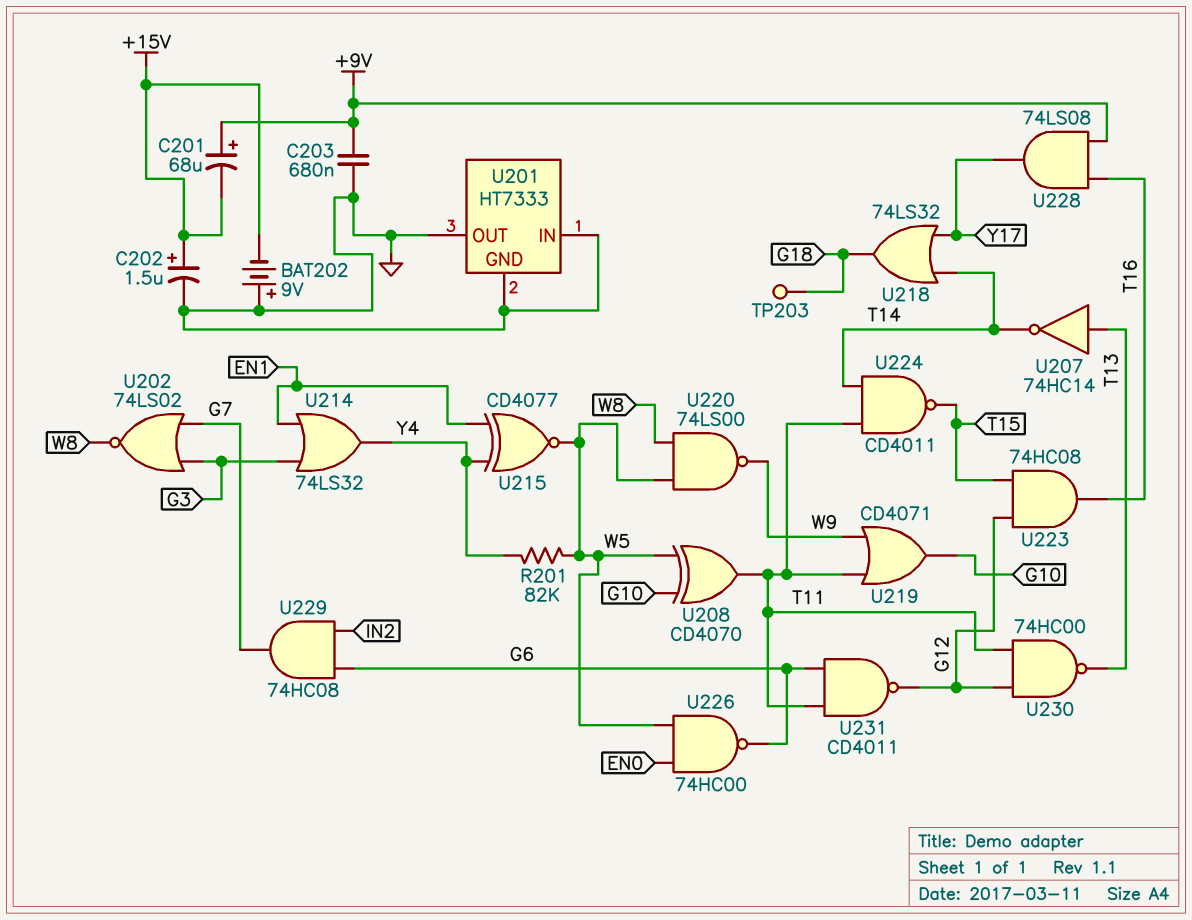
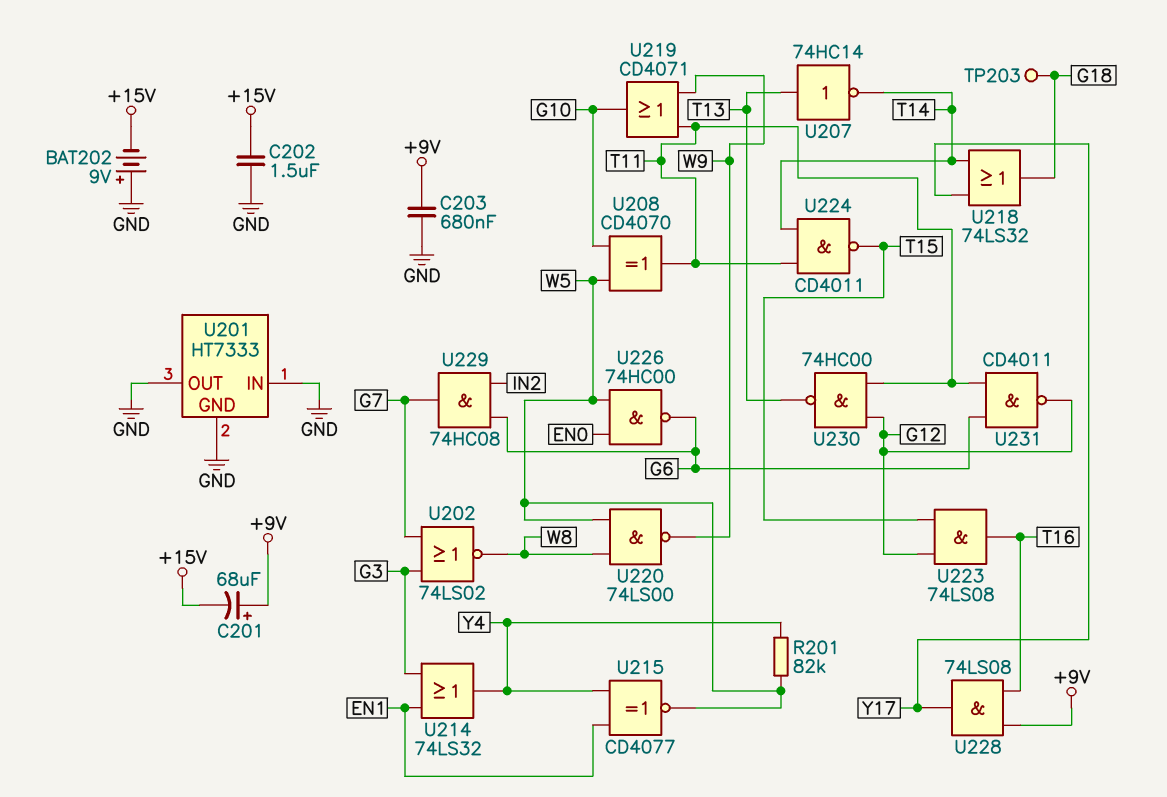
C202: 1.5uF (plus +15V, minus GND) -> 1.5uF (+15V, GND)
U223: AND 74HC08 (in G12, in T15, out T16) -> AND 74LS08 (in G12, in T15, out T16)

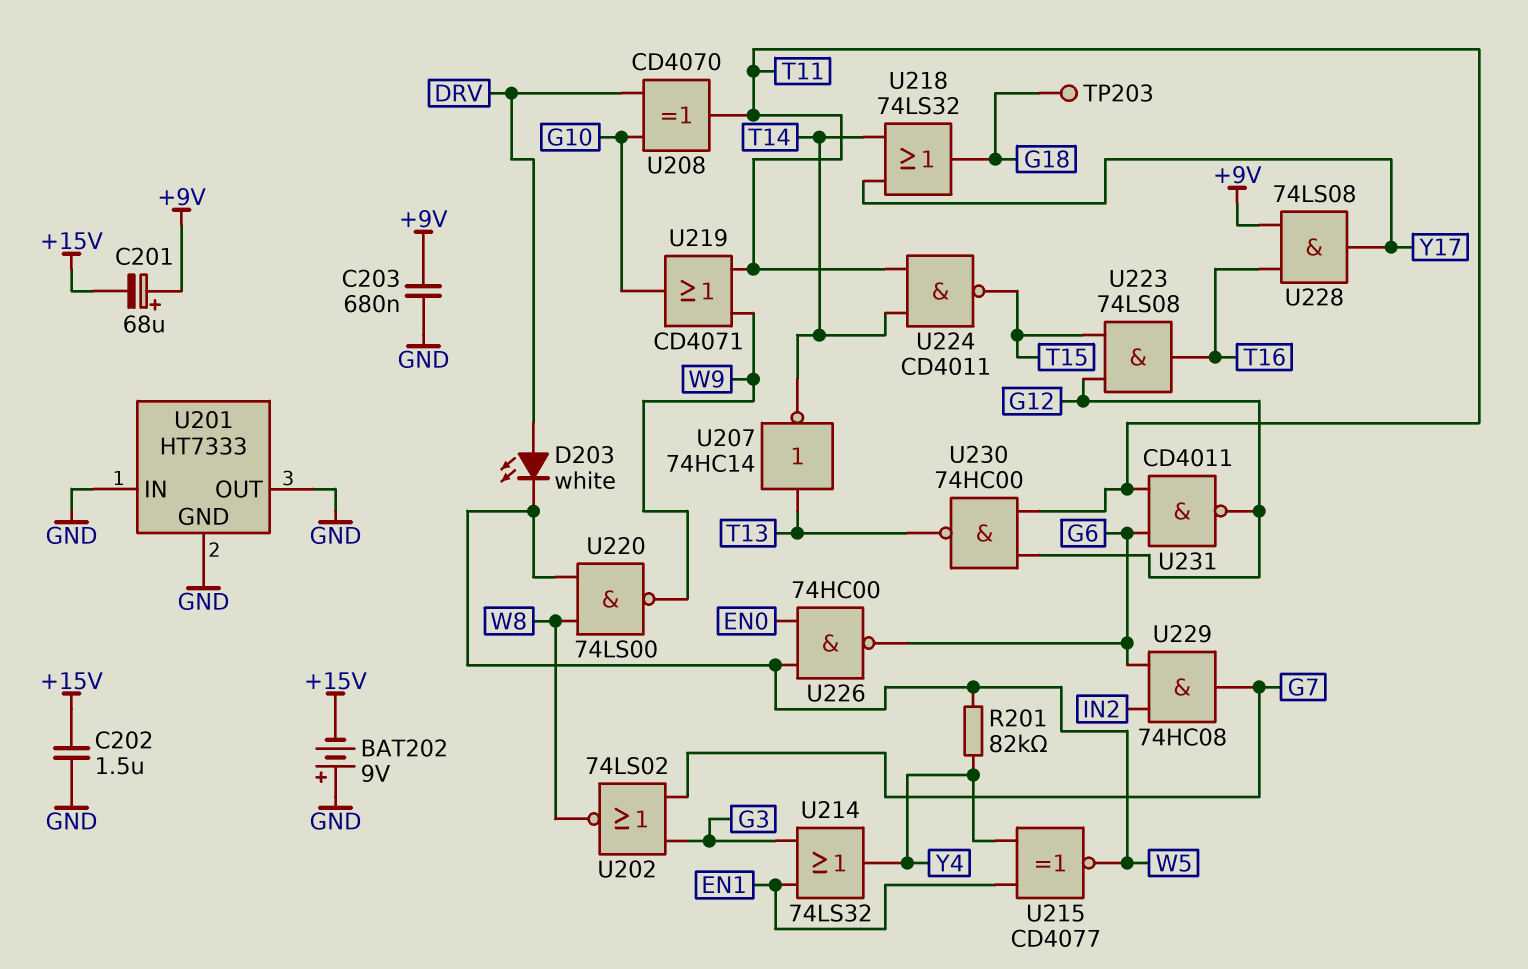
D203: none -> LED white (A DRV, K W5)
U208: XOR CD4070 (in G10, in W5, out T11) -> XOR CD4070 (in DRV, in G10, out T11)

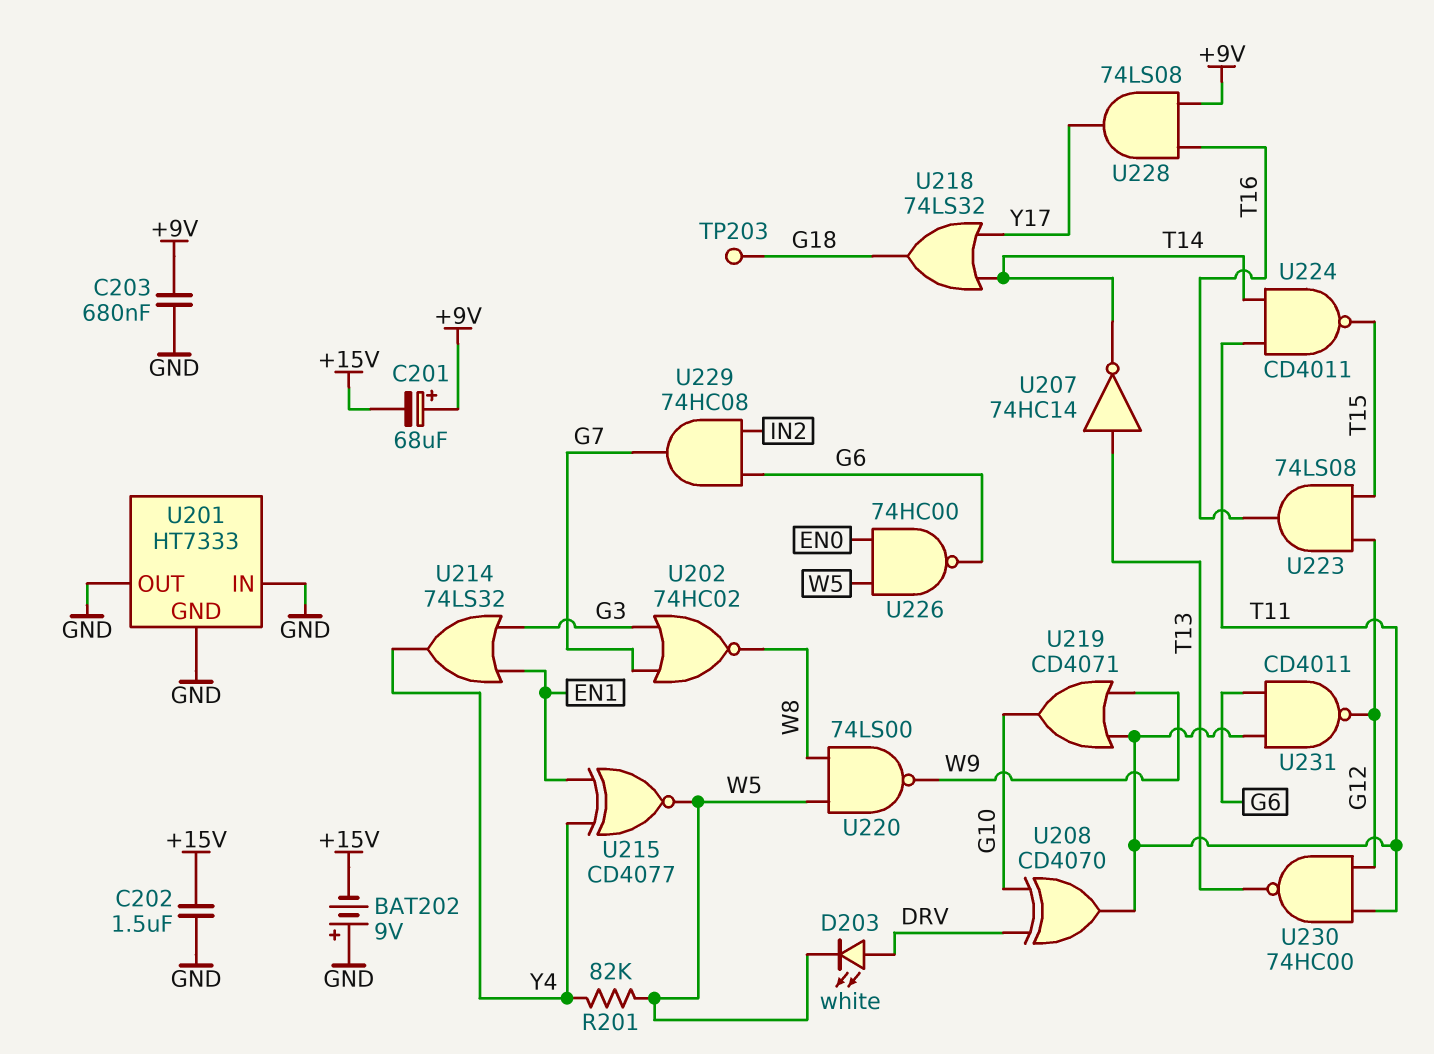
U202: NOR 74LS02 (in G3, in G7, out W8) -> NOR 74HC02 (in G3, in G7, out W8)

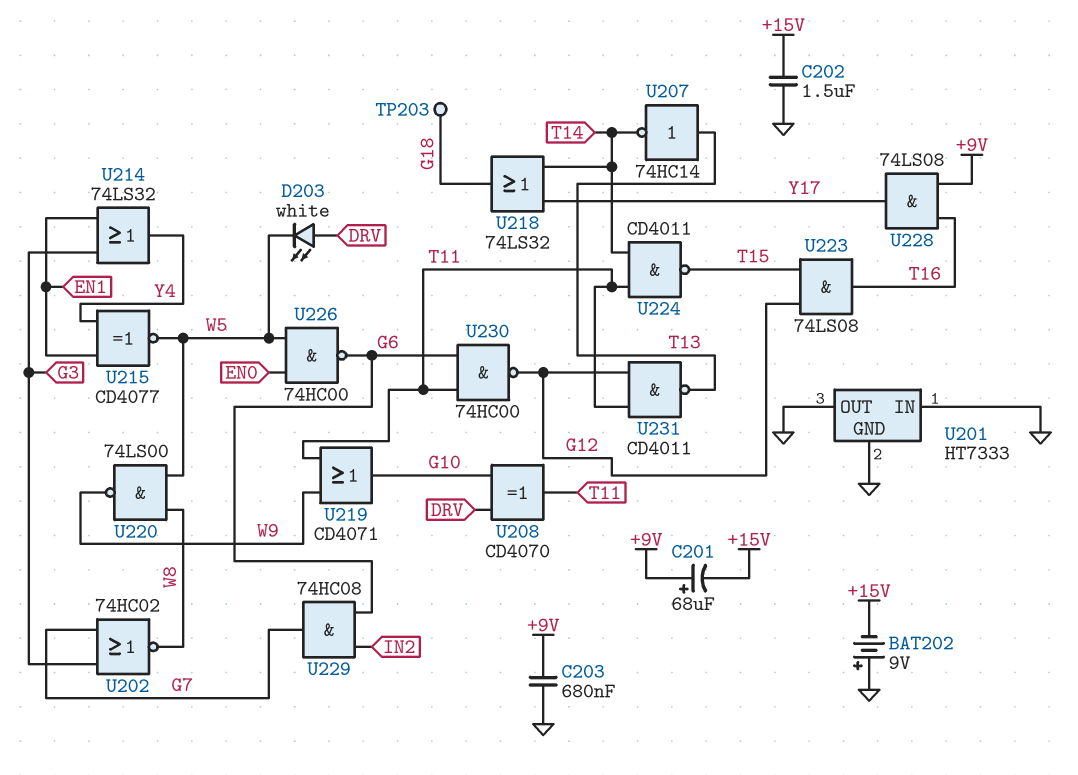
R201: 82k (W5, Y4) -> none
U230: NAND 74HC00 (in G12, in T11, out T13) -> NAND 74HC00 (in G6, in T11, out G12)
U231: NAND CD4011 (in G6, in T11, out G12) -> NAND CD4011 (in G12, in T11, out T13)

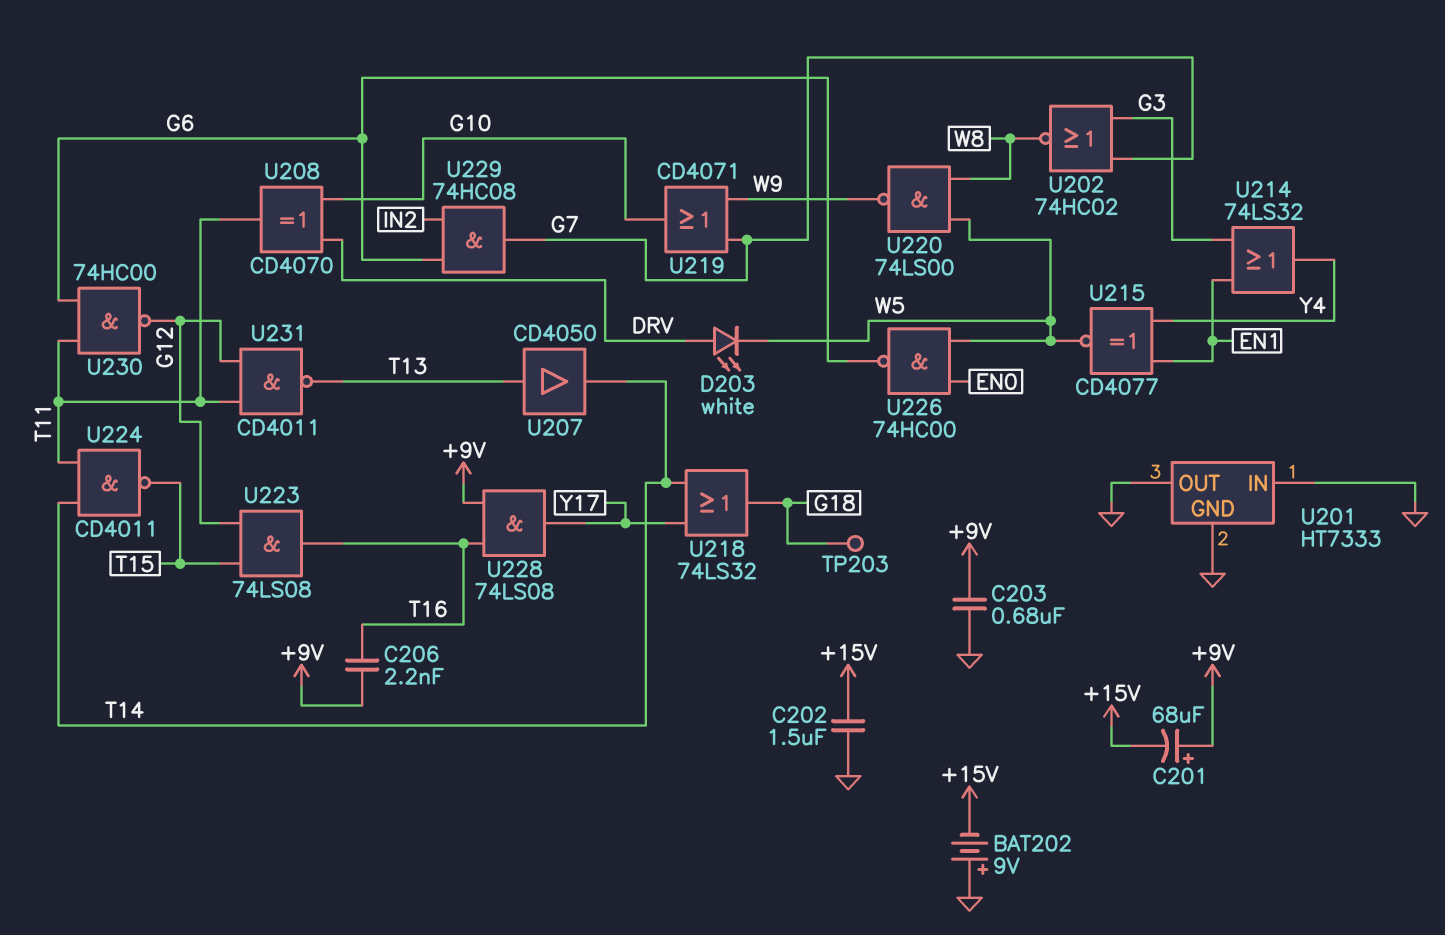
C206: none -> 2.2nF (+9V, T16)
U207: NOT 74HC14 (in T13, out T14) -> buffer CD4050 (in T13, out T14)
U219: OR CD4071 (in T11, in W9, out G10) -> OR CD4071 (in G7, in W9, out G10)

